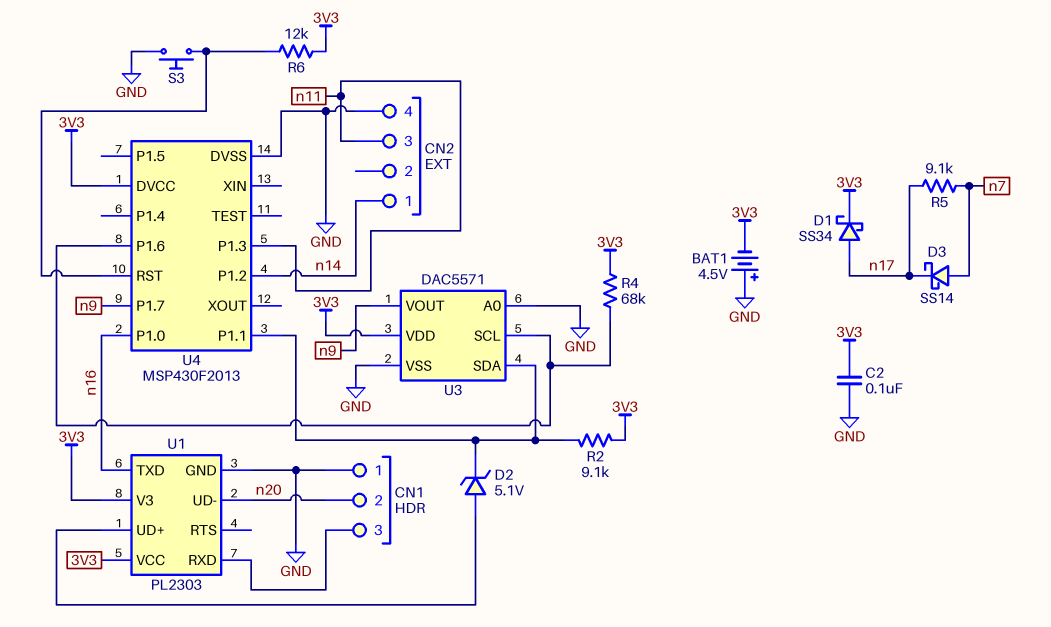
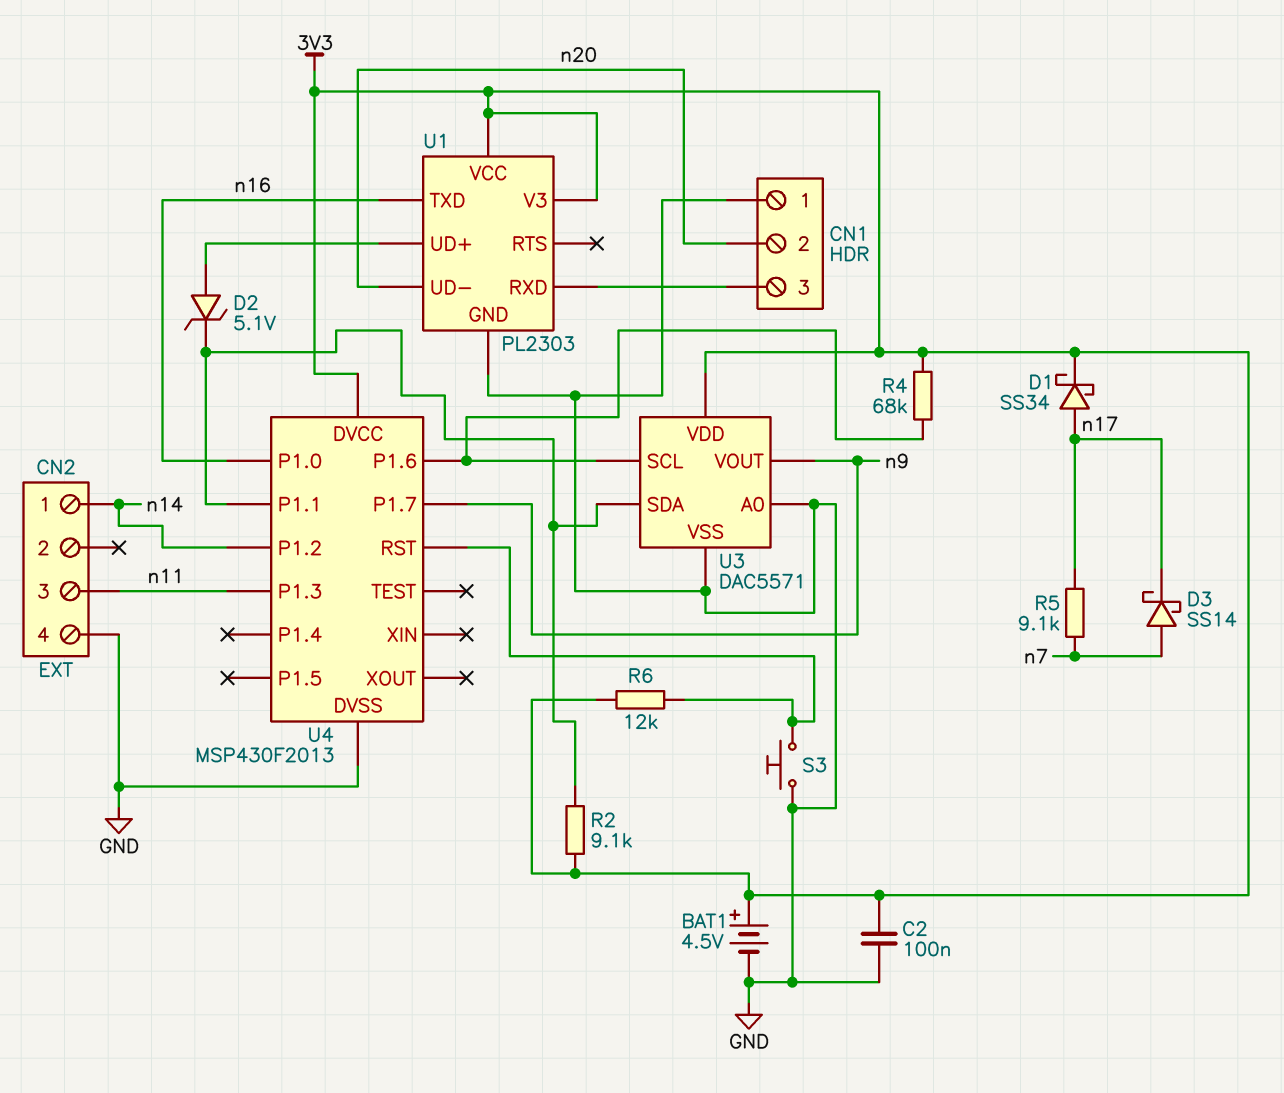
BAT1: 4.5V (plus GND, minus 3V3) -> 4.5V (plus 3V3, minus GND)

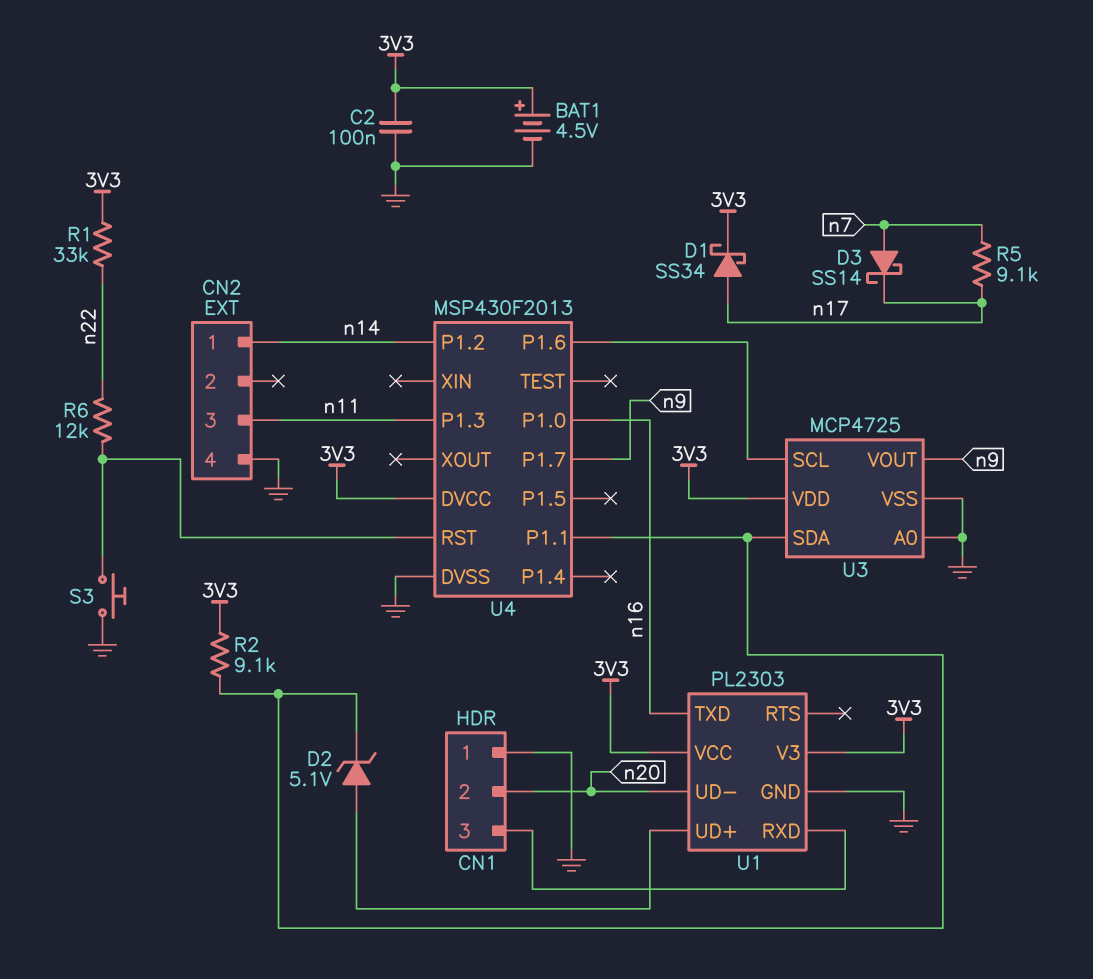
R1: none -> 33k (3V3, n22)
R4: 68k (3V3, U3/SCL) -> none
R6: 12k (3V3, U4/RST) -> 12k (U4/RST, n22)
U3: DAC5571 -> MCP4725

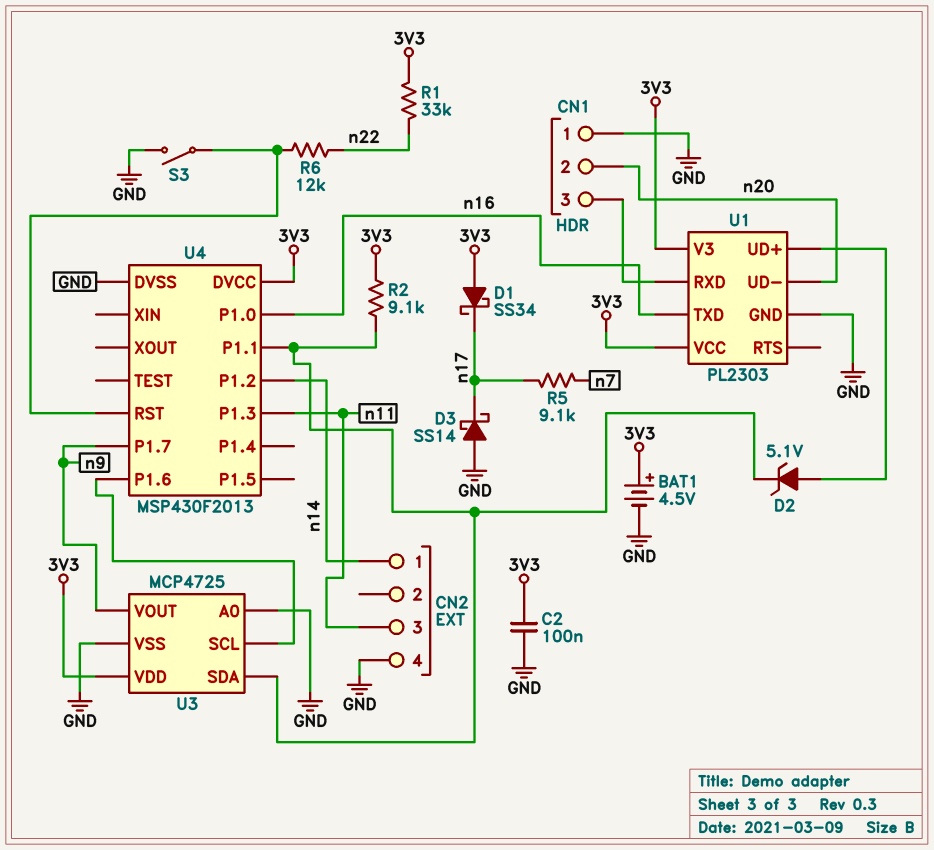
D1: schottky SS34 (A n17, K 3V3) -> schottky SS34 (A 3V3, K n17)
D3: schottky SS14 (A n7, K n17) -> schottky SS14 (A GND, K n17)
S3: button (GND, U4/RST) -> switch (GND, U4/RST)

